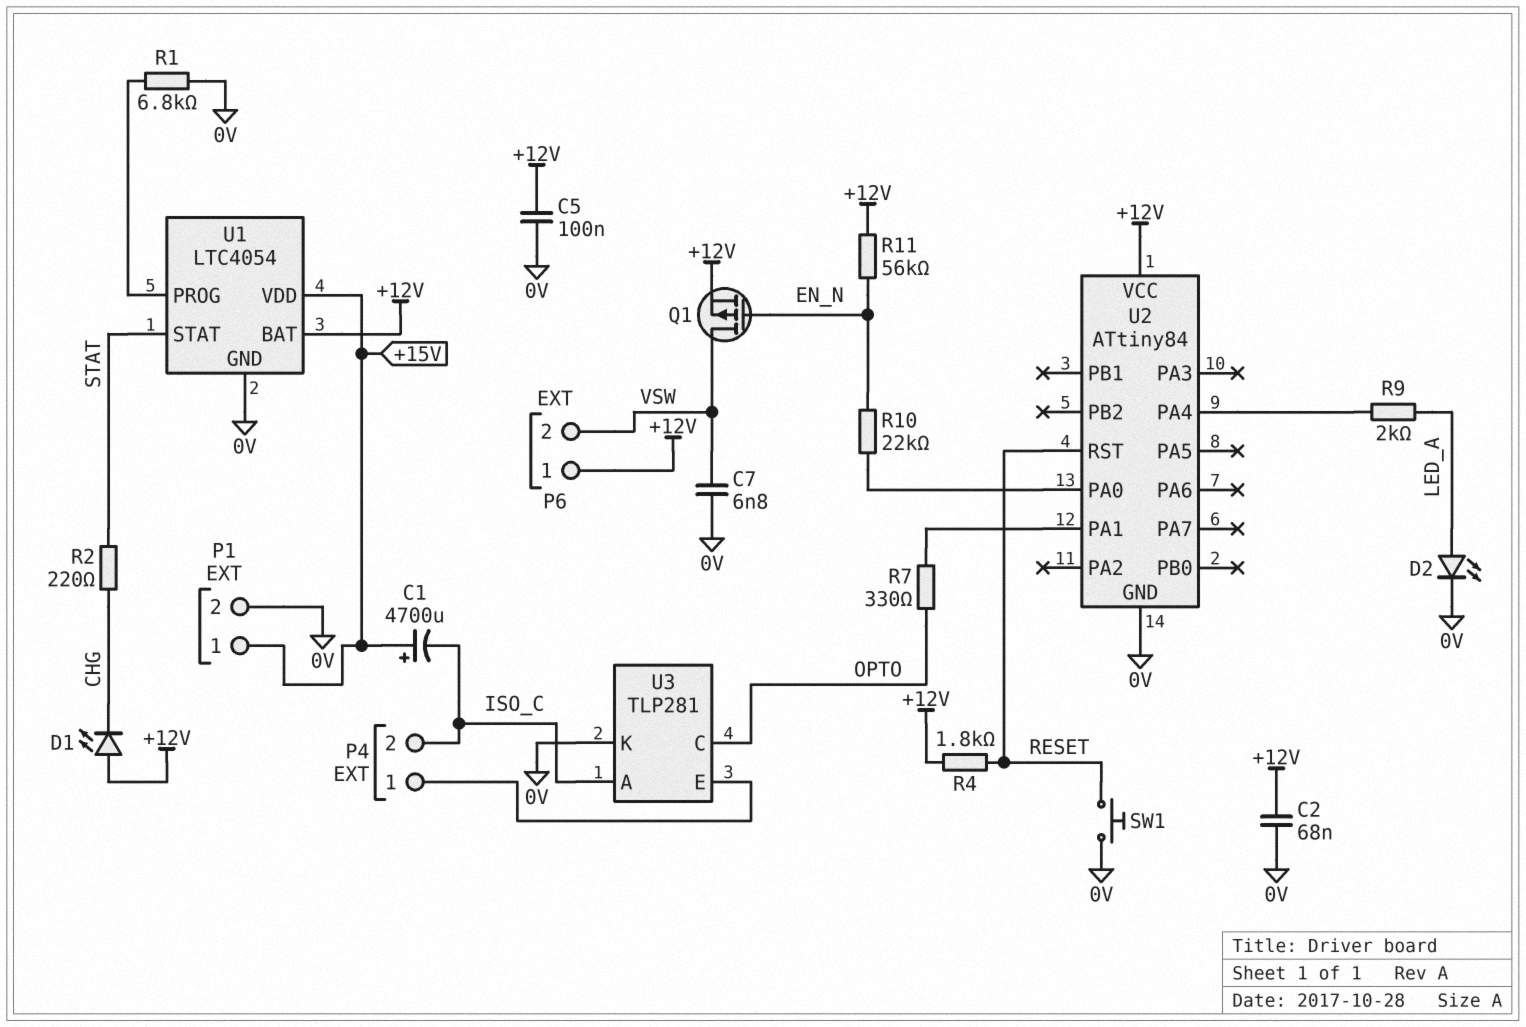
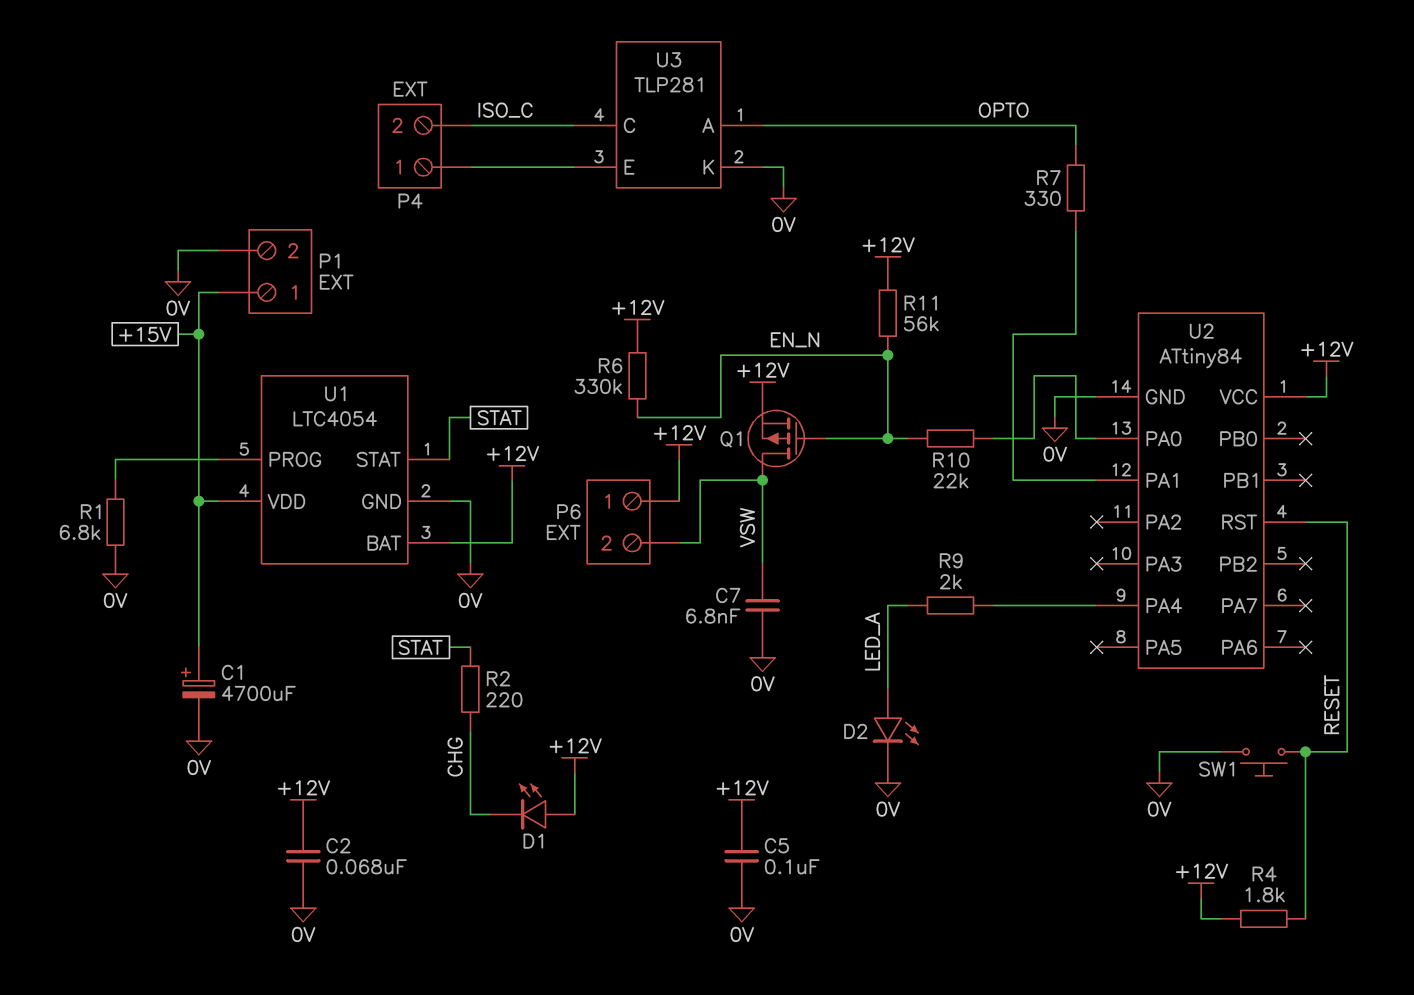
C1: 4700uF (plus +15V, minus ISO_C) -> 4700uF (plus +15V, minus 0V)
R6: none -> 330k (+12V, EN_N)
U3 pin A: ISO_C -> OPTO
U3 pin C: OPTO -> ISO_C

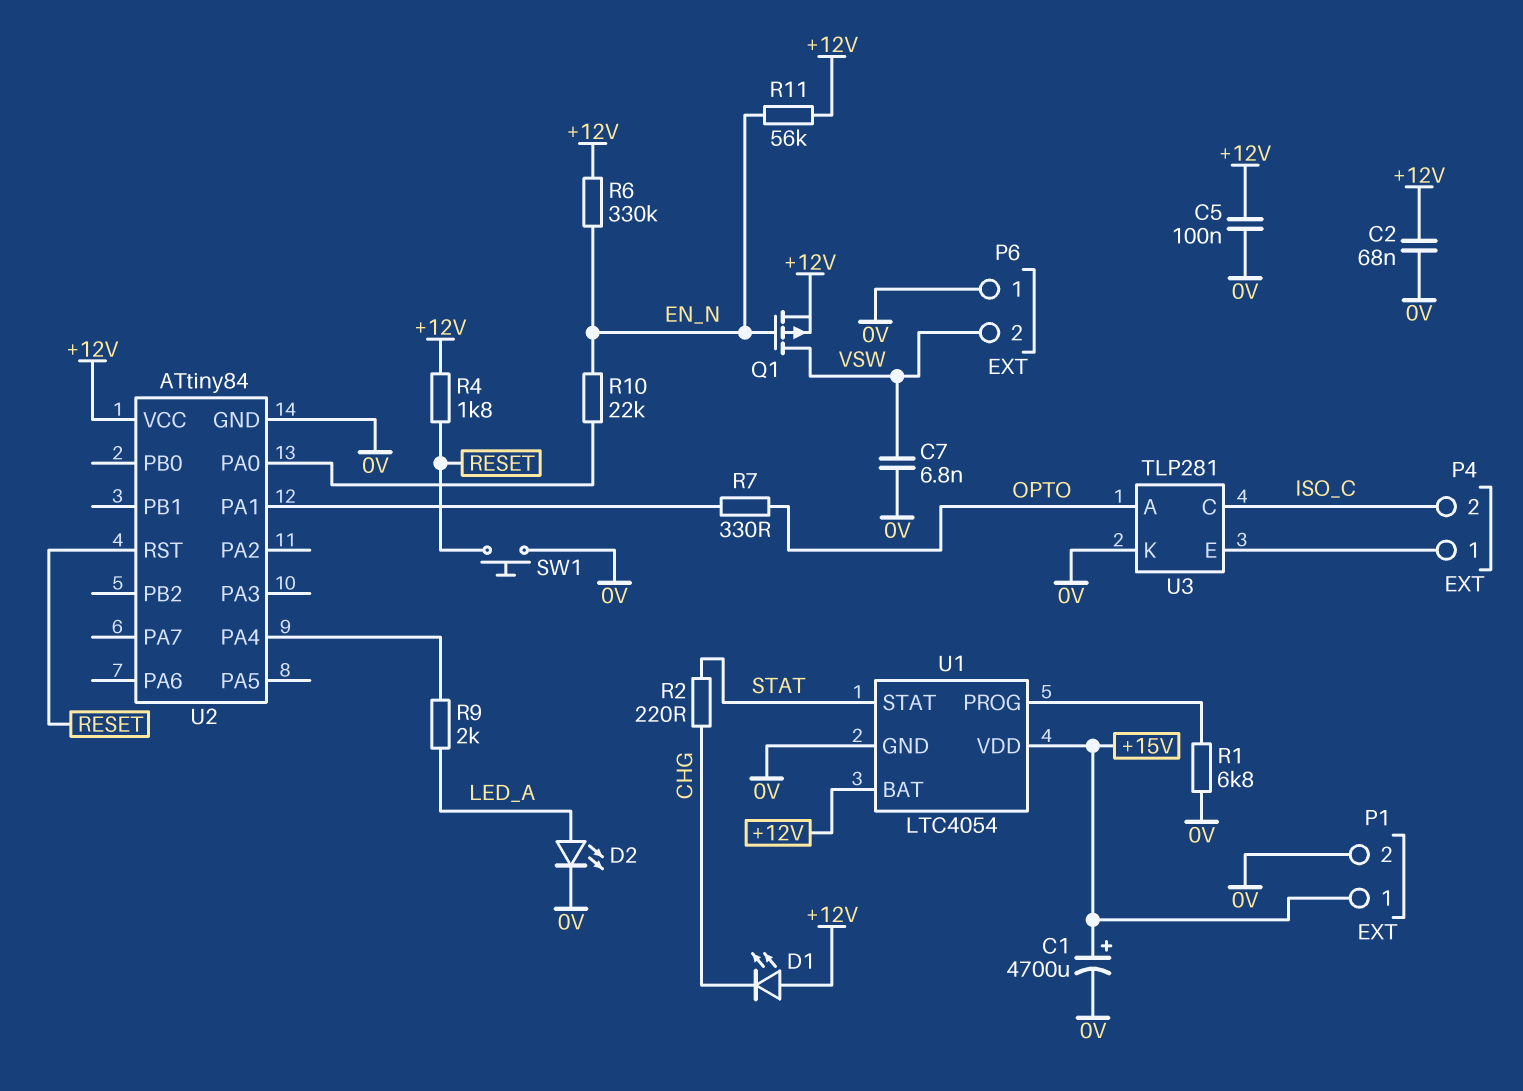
P6 pin 1: +12V -> 0V

